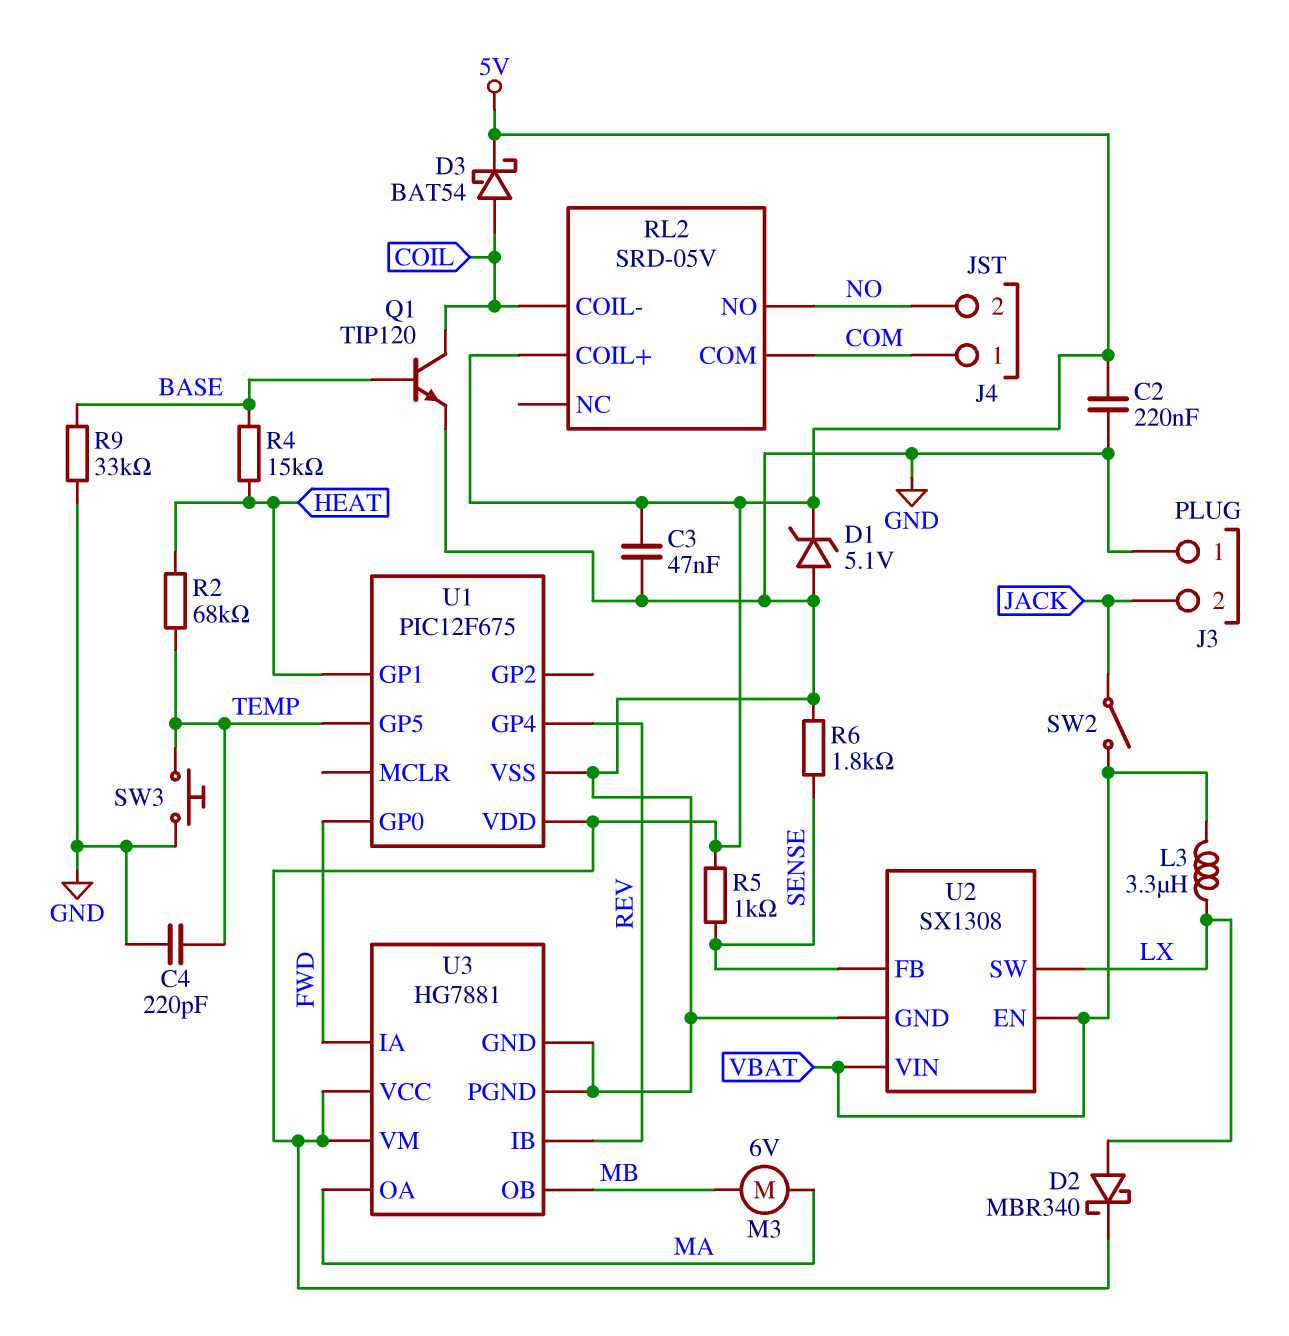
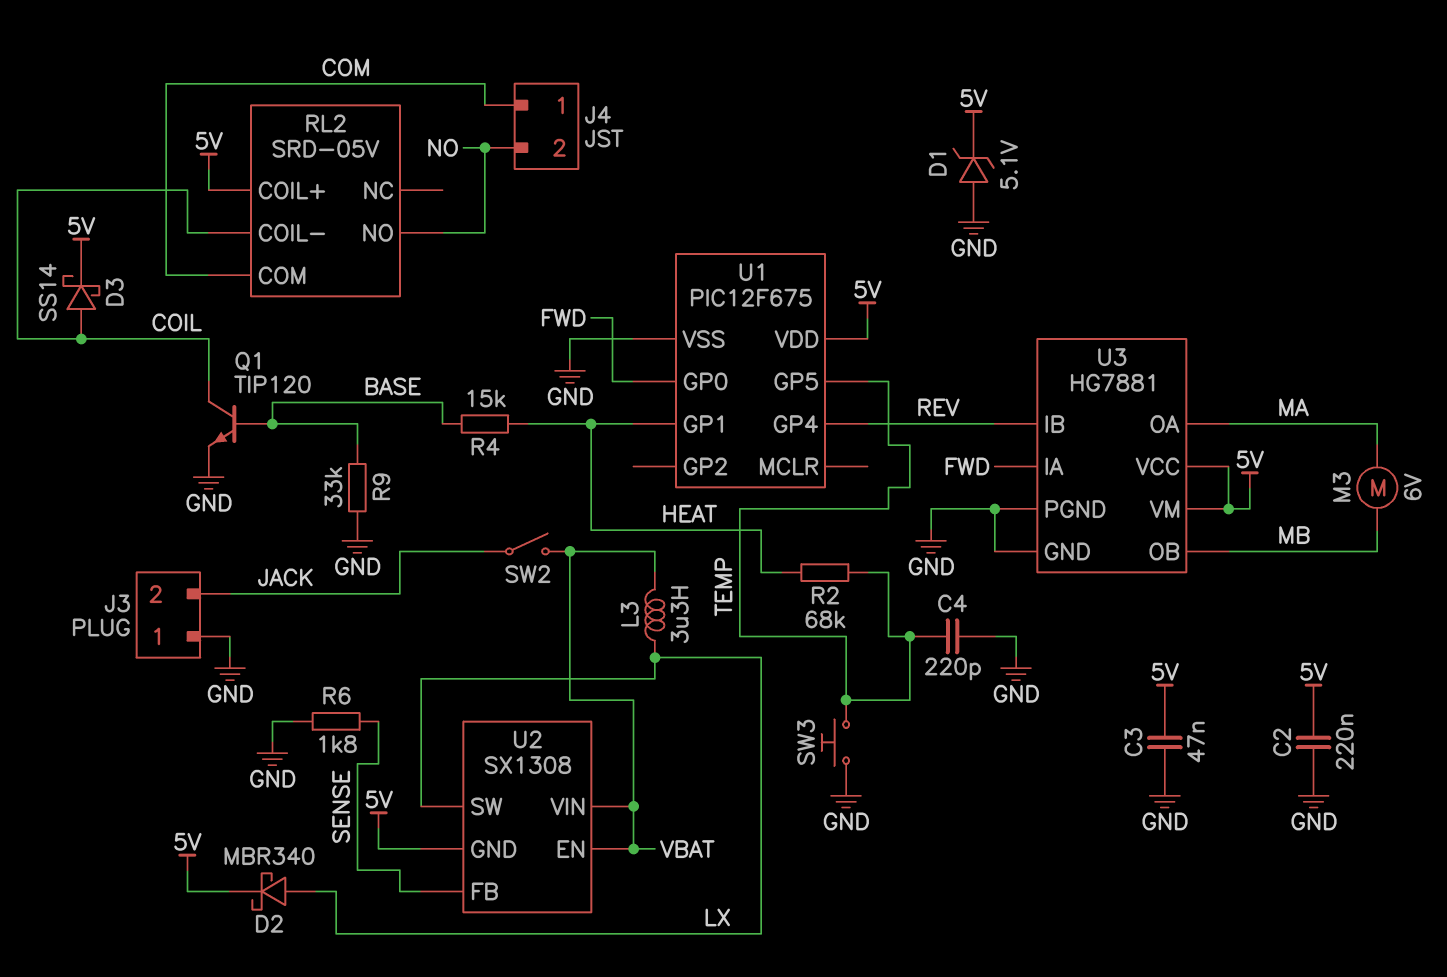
D3: schottky BAT54 (A COIL, K 5V) -> schottky SS14 (A COIL, K 5V)
R5: 1k (5V, SENSE) -> none
U2 pin GND: GND -> 5V

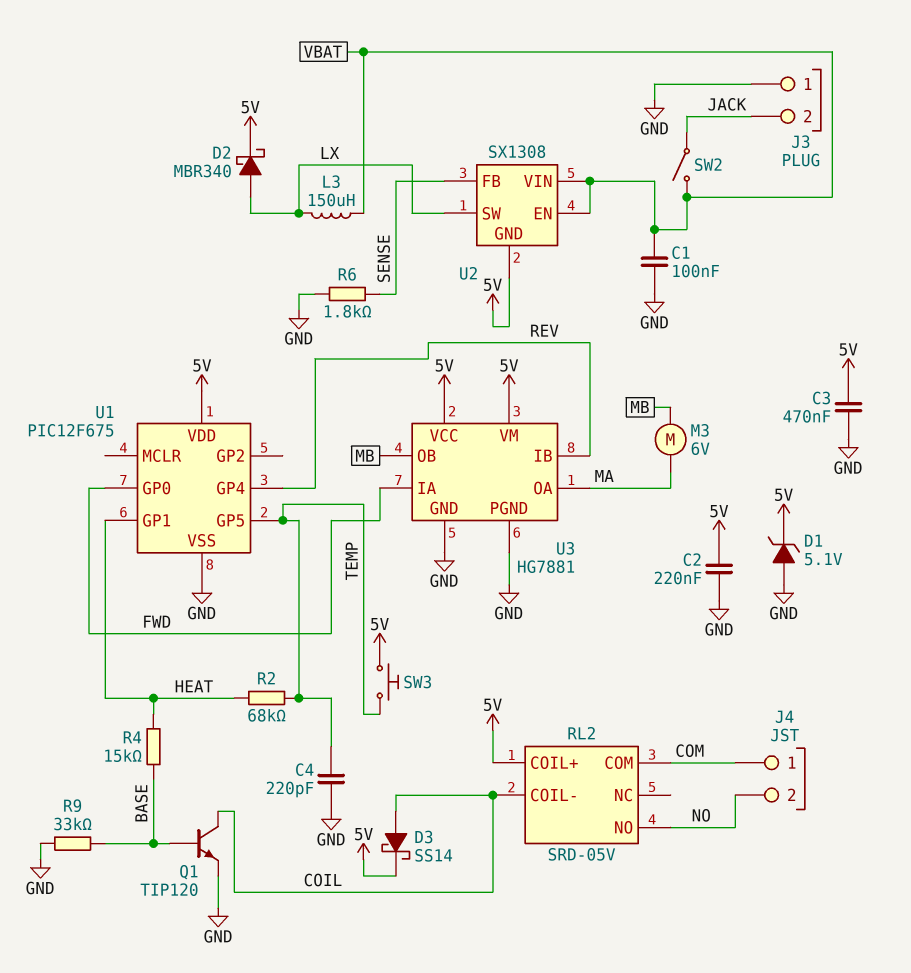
C1: none -> 100nF (GND, VBAT)
C3: 47nF (5V, GND) -> 470nF (5V, GND)
L3: 3.3uH (LX, VBAT) -> 150uH (LX, VBAT)
SW3: button (GND, TEMP) -> button (5V, TEMP)

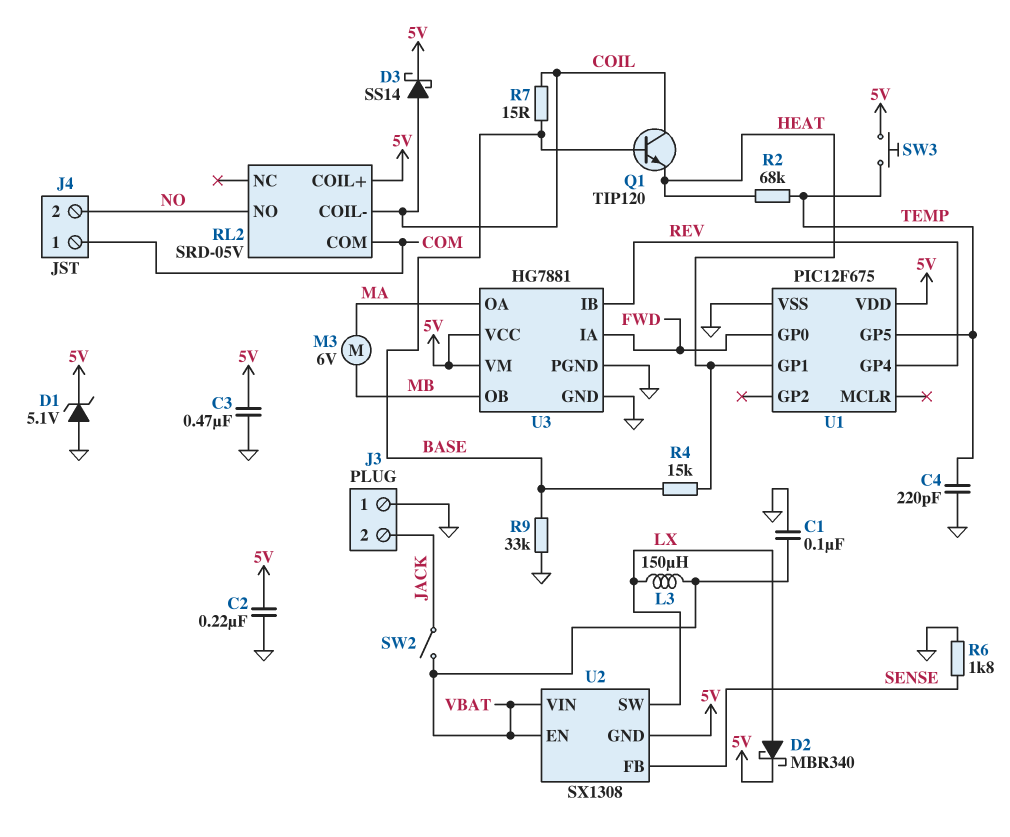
Q1: NPN TIP120 (B BASE, C COIL, E GND) -> NPN TIP120 (B BASE, C COIL, E HEAT)
R7: none -> 15 (BASE, COIL)

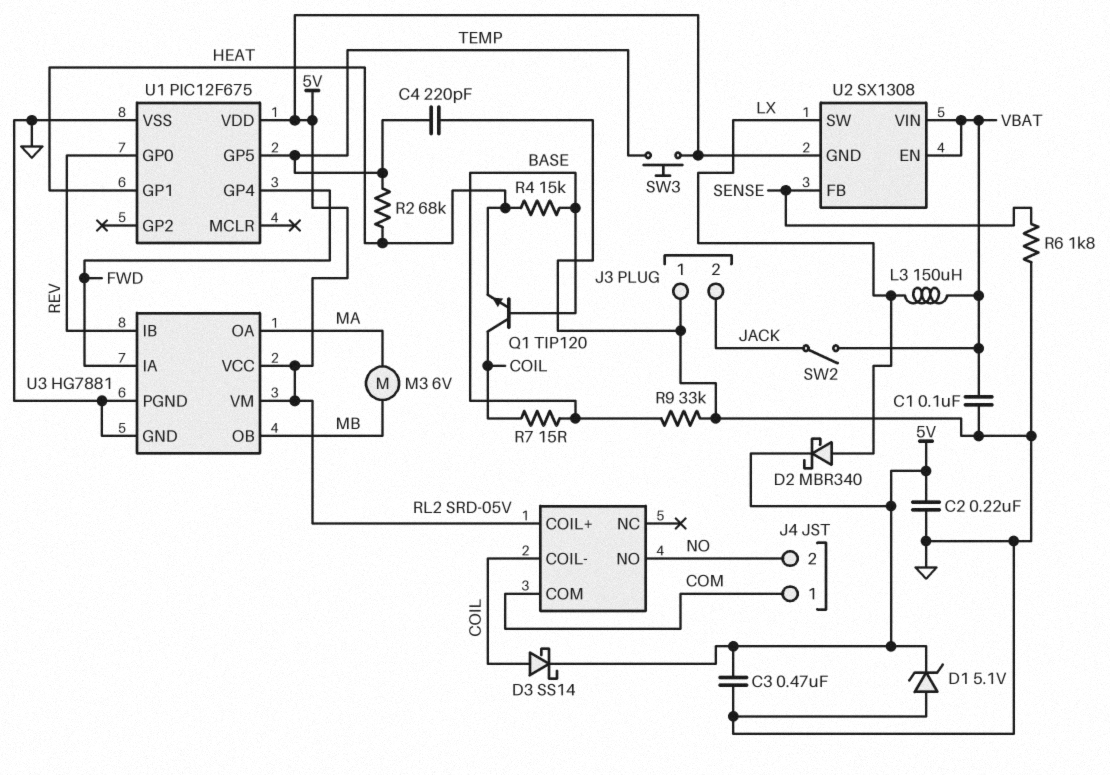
U1 pin GP0: FWD -> REV
U1 pin GP4: REV -> FWD

